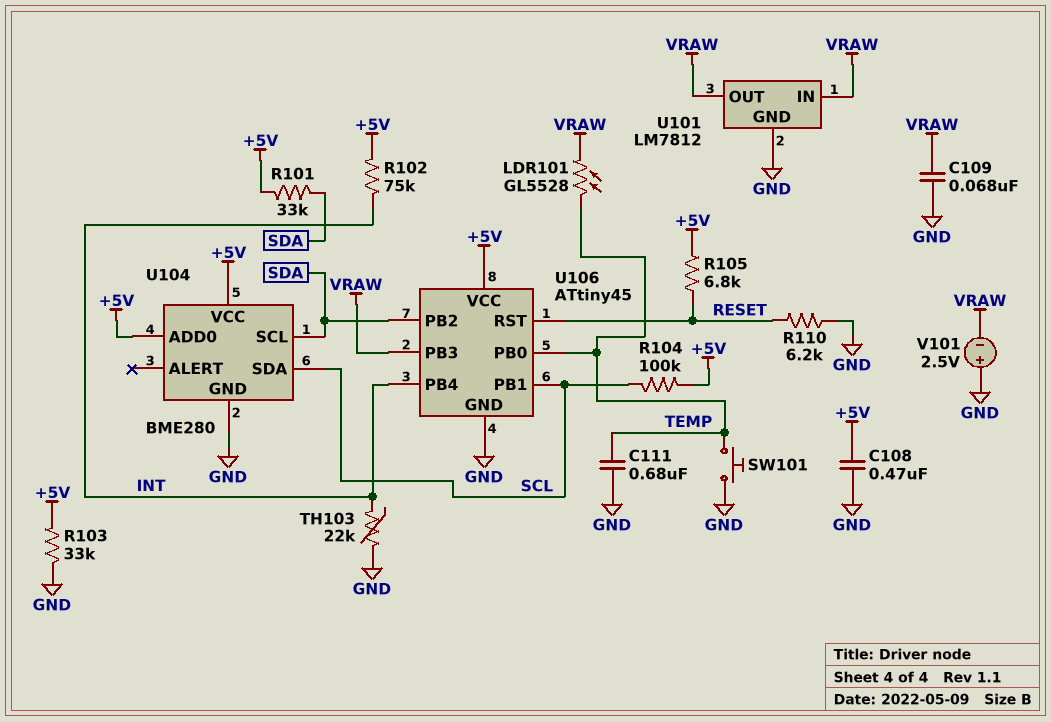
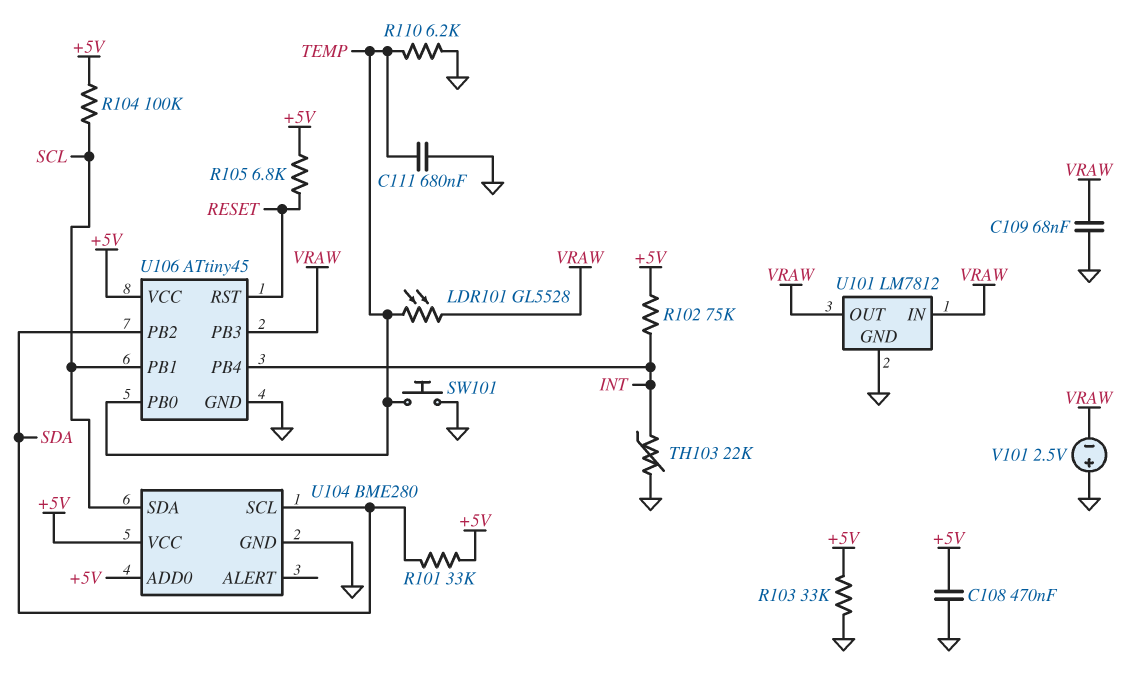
R110: 6.2k (GND, RESET) -> 6.2k (GND, TEMP)

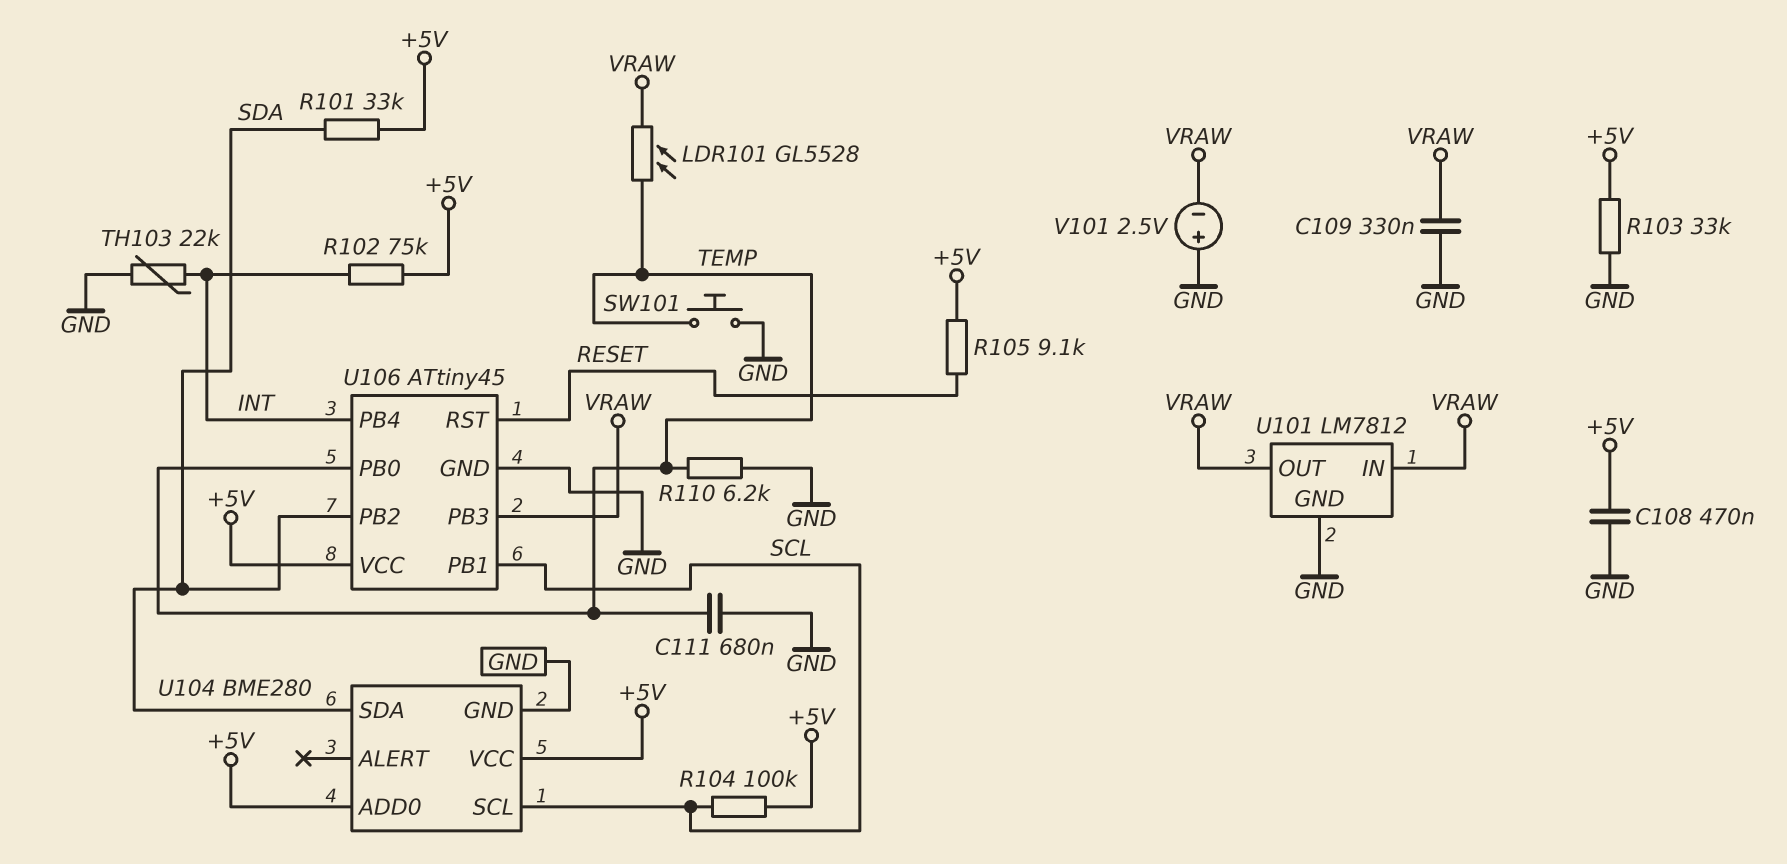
C109: 68nF (GND, VRAW) -> 330nF (GND, VRAW)
R105: 6.8k (+5V, RESET) -> 9.1k (+5V, RESET)
U104 pin SCL: SDA -> SCL
U104 pin SDA: SCL -> SDA

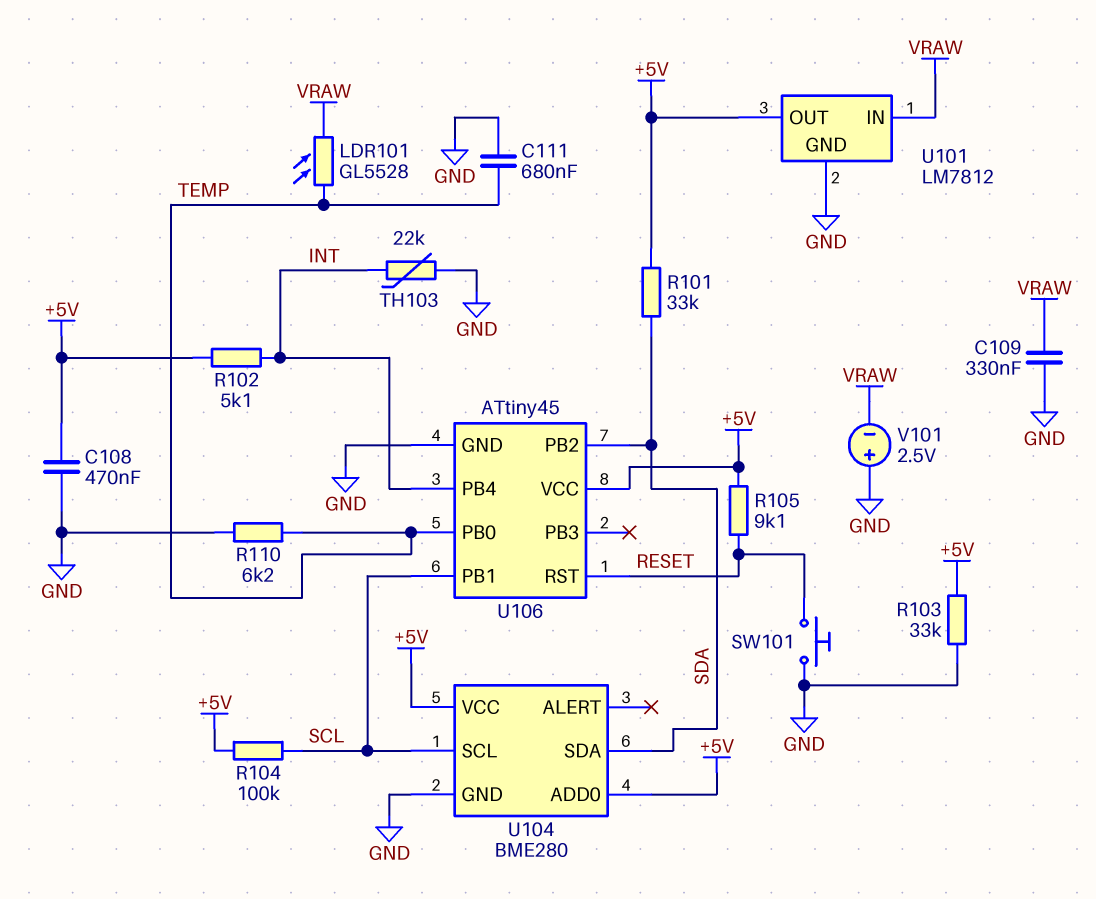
R102: 75k (+5V, INT) -> 5.1k (+5V, INT)
SW101: button (GND, TEMP) -> button (GND, RESET)
U101 pin OUT: VRAW -> +5V
U106 pin PB3: VRAW -> none

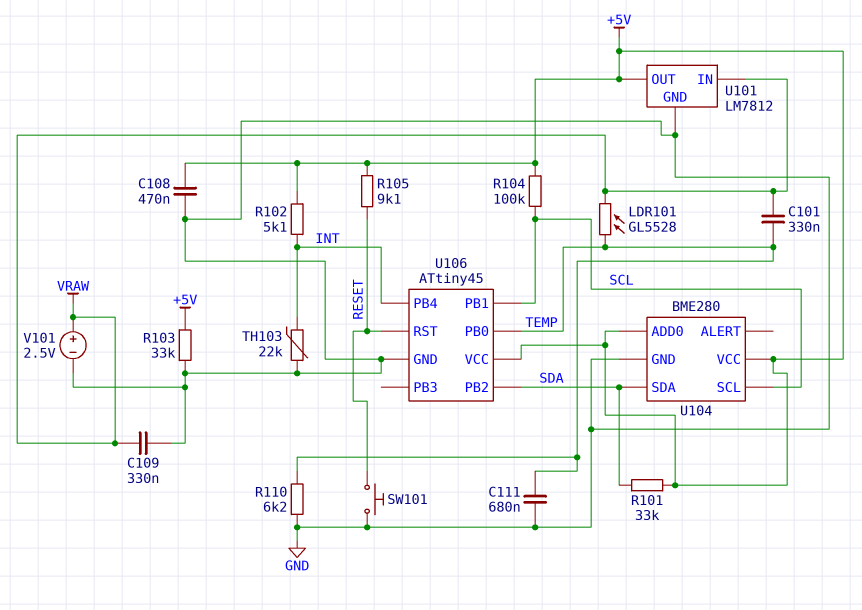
C101: none -> 330nF (TEMP, VRAW)
V101: 2.5V (plus GND, minus VRAW) -> 2.5V (plus VRAW, minus GND)

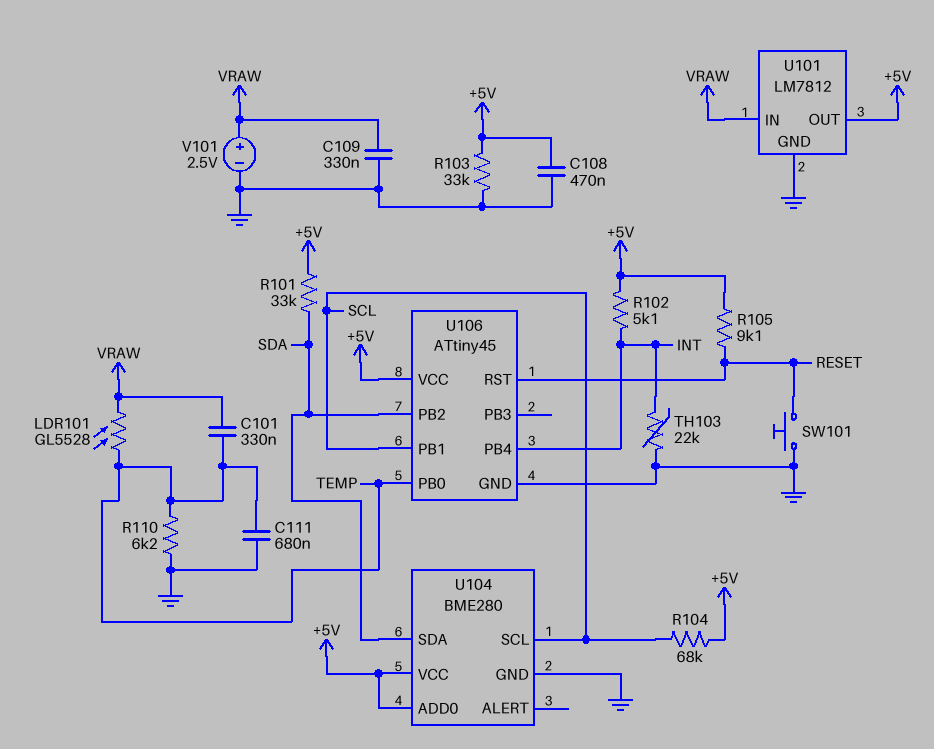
R104: 100k (+5V, SCL) -> 68k (+5V, SCL)

